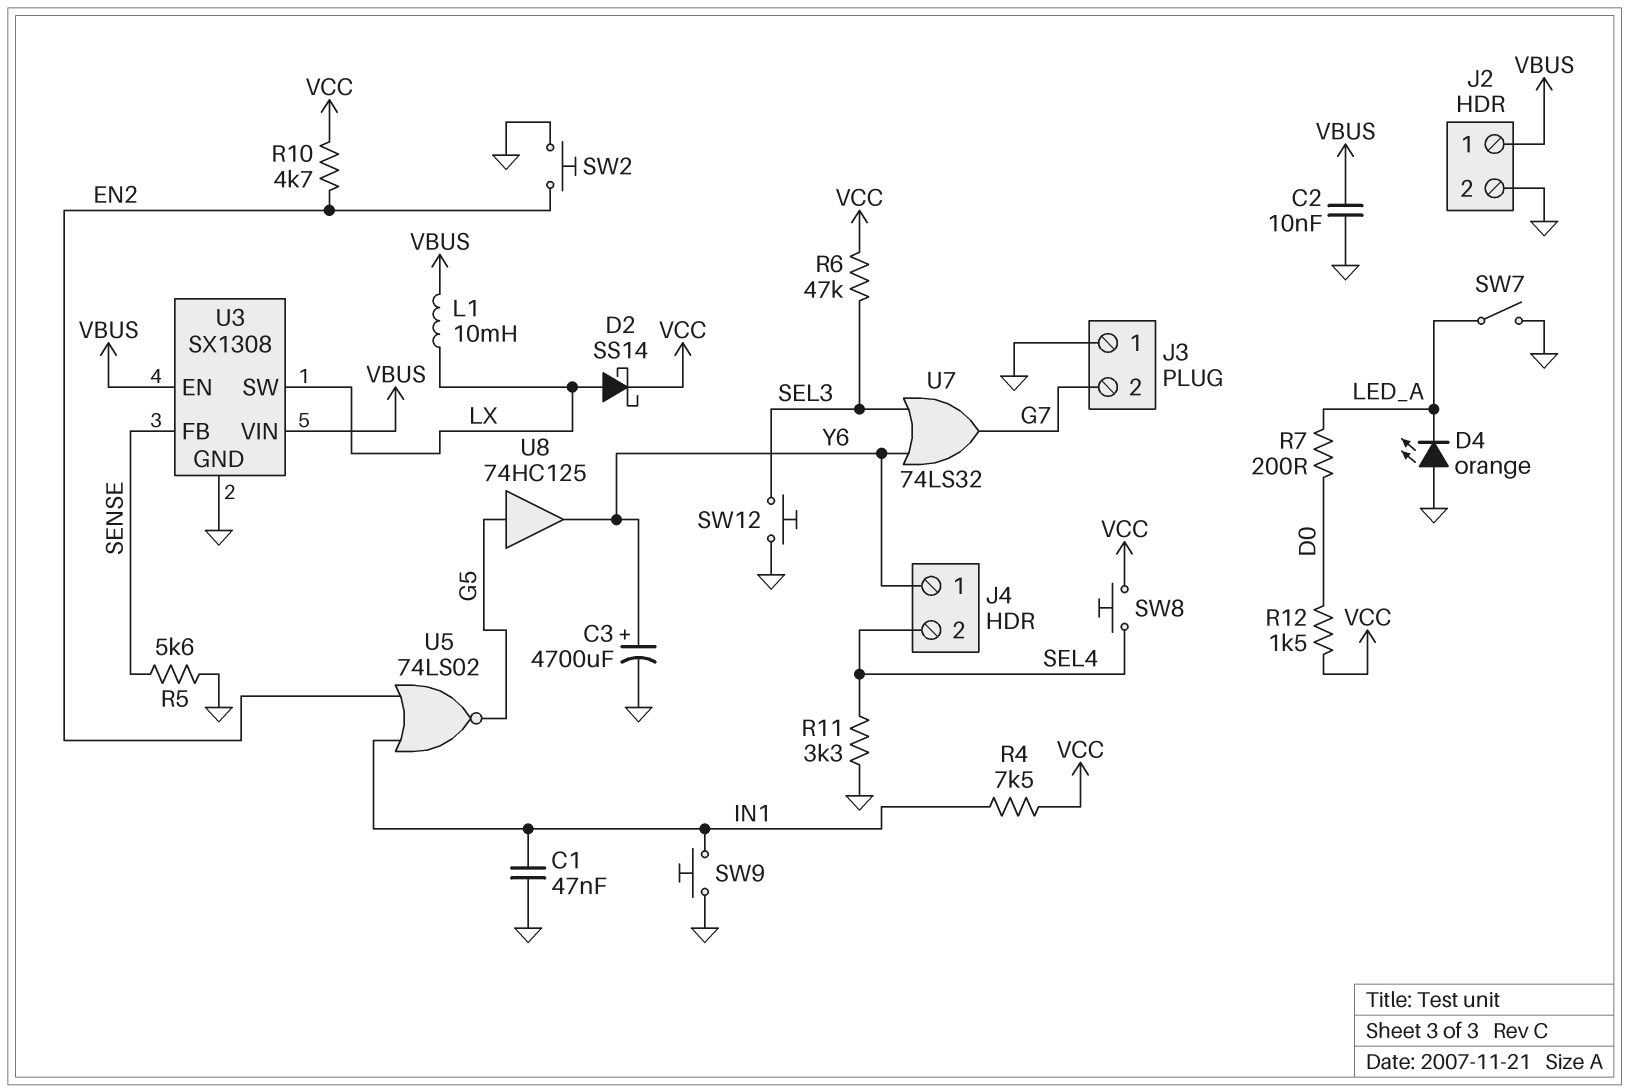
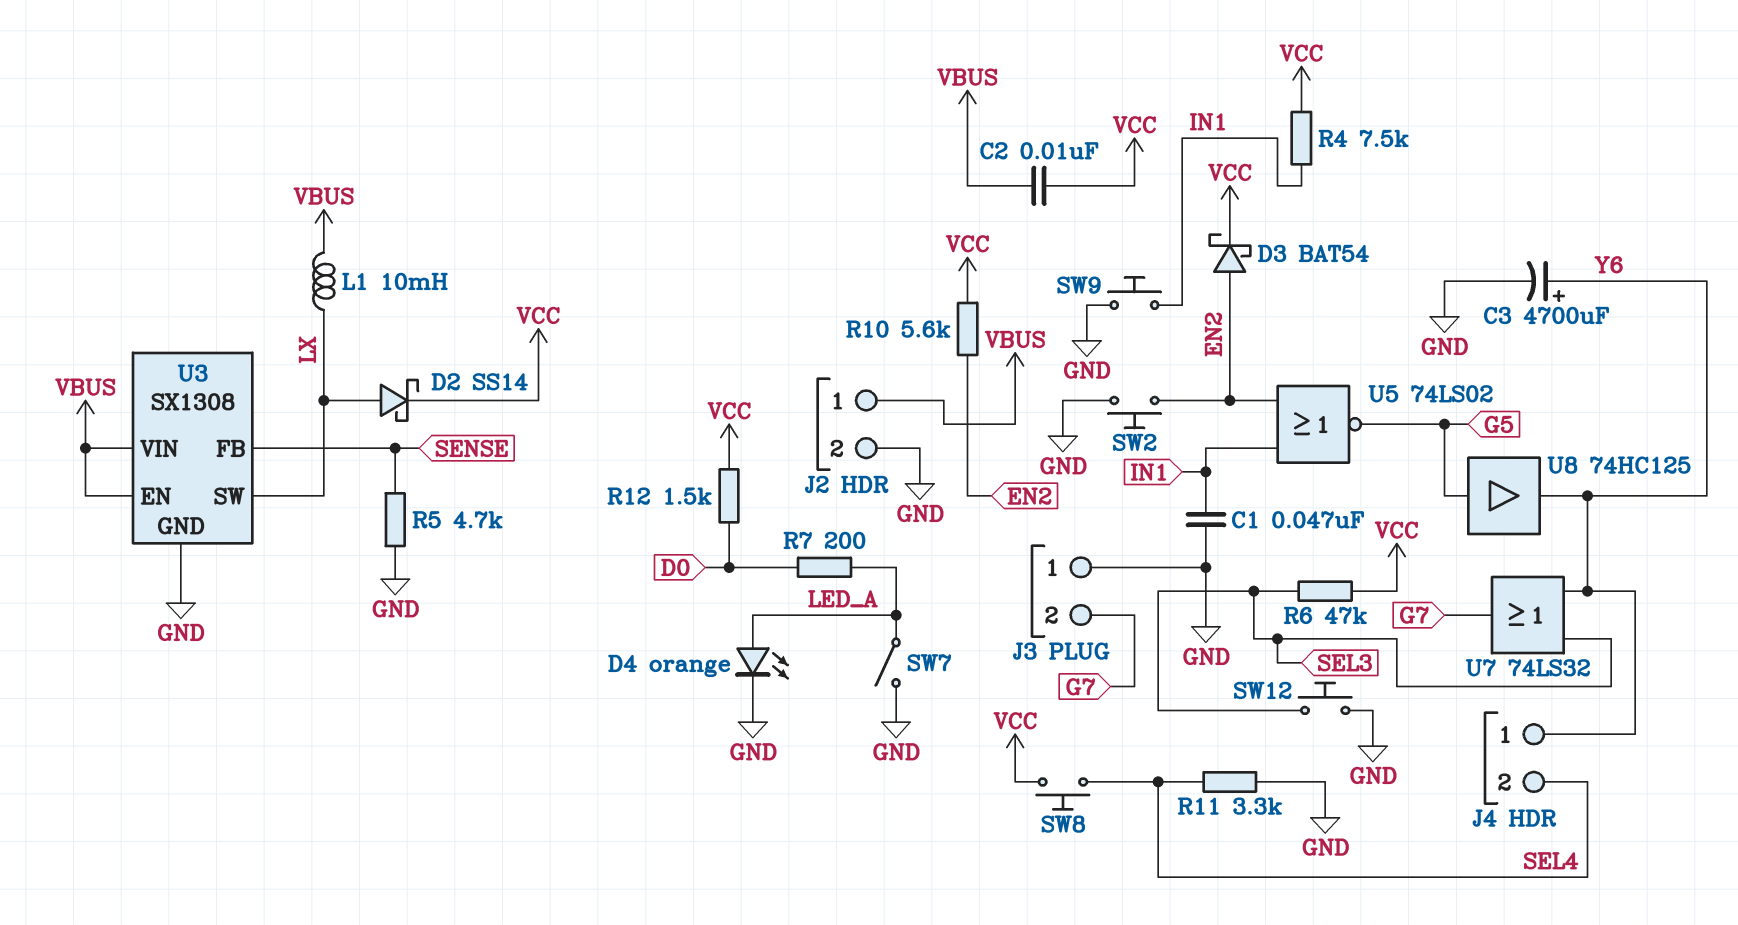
C2: 10nF (GND, VBUS) -> 10nF (VBUS, VCC)
D3: none -> schottky BAT54 (A EN2, K VCC)
D4: LED orange (A GND, K LED_A) -> LED orange (A LED_A, K GND)
R5: 5.6k (GND, SENSE) -> 4.7k (GND, SENSE)
R10: 4.7k (EN2, VCC) -> 5.6k (EN2, VCC)

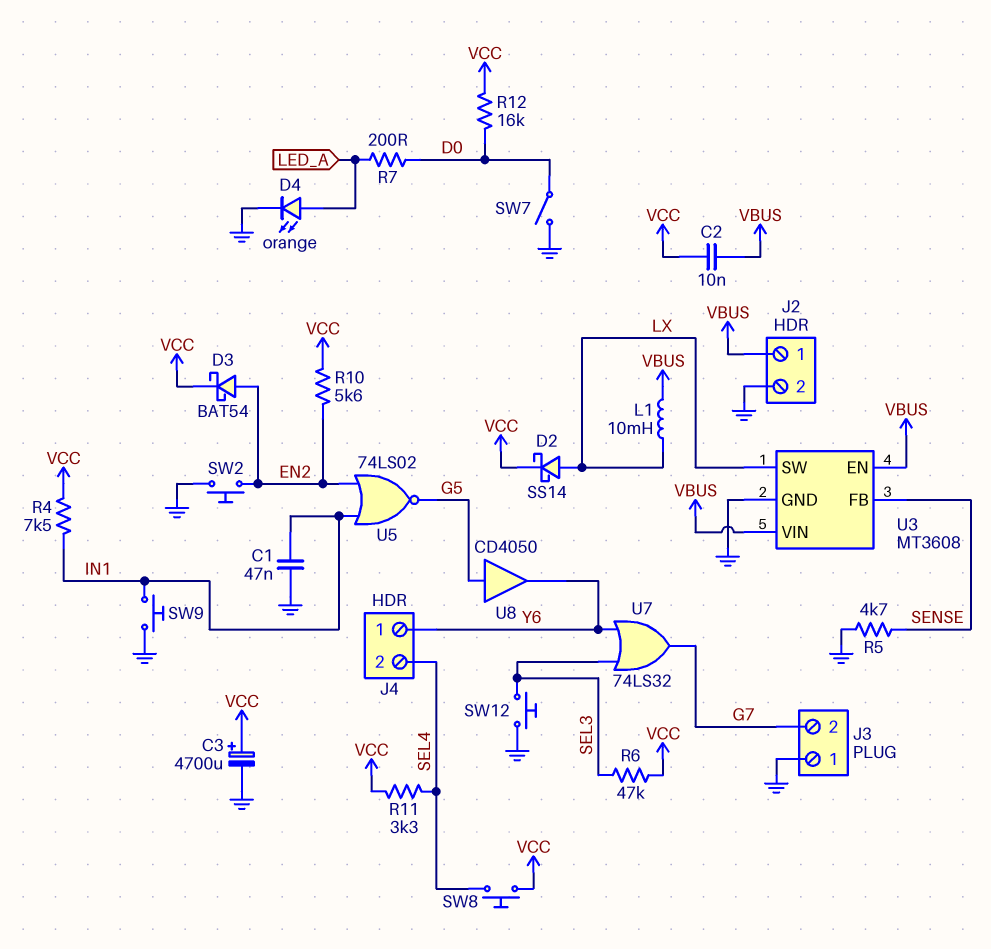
C3: 4700uF (plus Y6, minus GND) -> 4700uF (plus VCC, minus GND)
R11: 3.3k (GND, SEL4) -> 3.3k (SEL4, VCC)
R12: 1.5k (D0, VCC) -> 16k (D0, VCC)
SW7: switch (GND, LED_A) -> switch (D0, GND)
U3: SX1308 -> MT3608
U8: buffer 74HC125 (in G5, out Y6) -> buffer CD4050 (in G5, out Y6)

